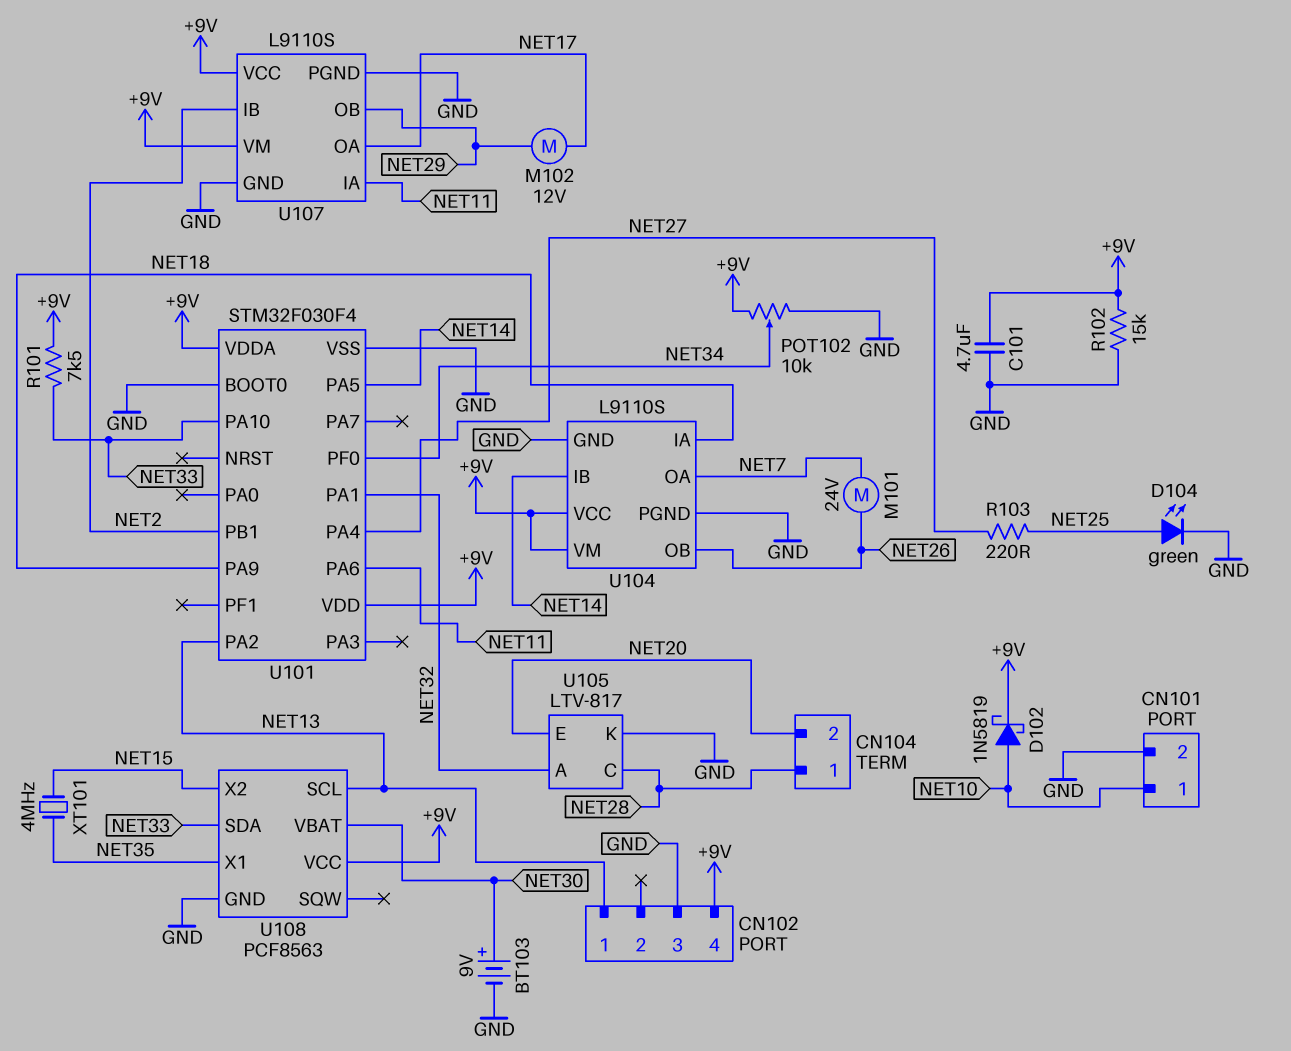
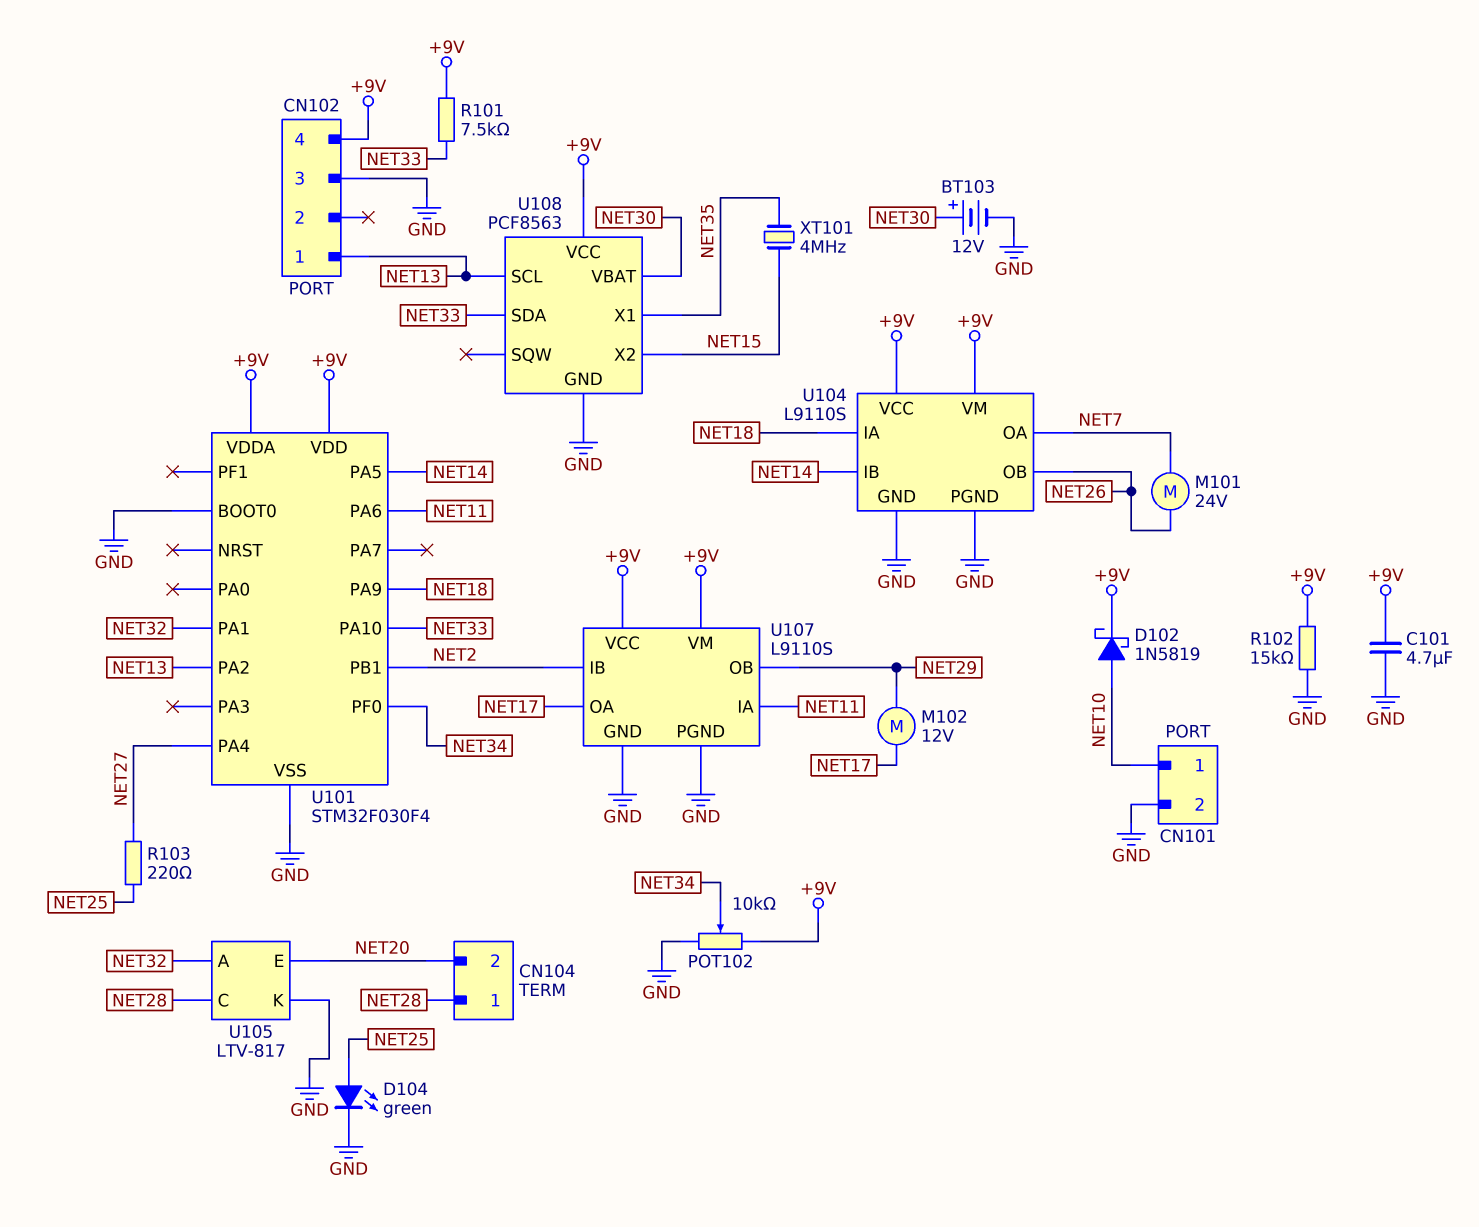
BT103: 9V (plus NET30, minus GND) -> 12V (plus NET30, minus GND)

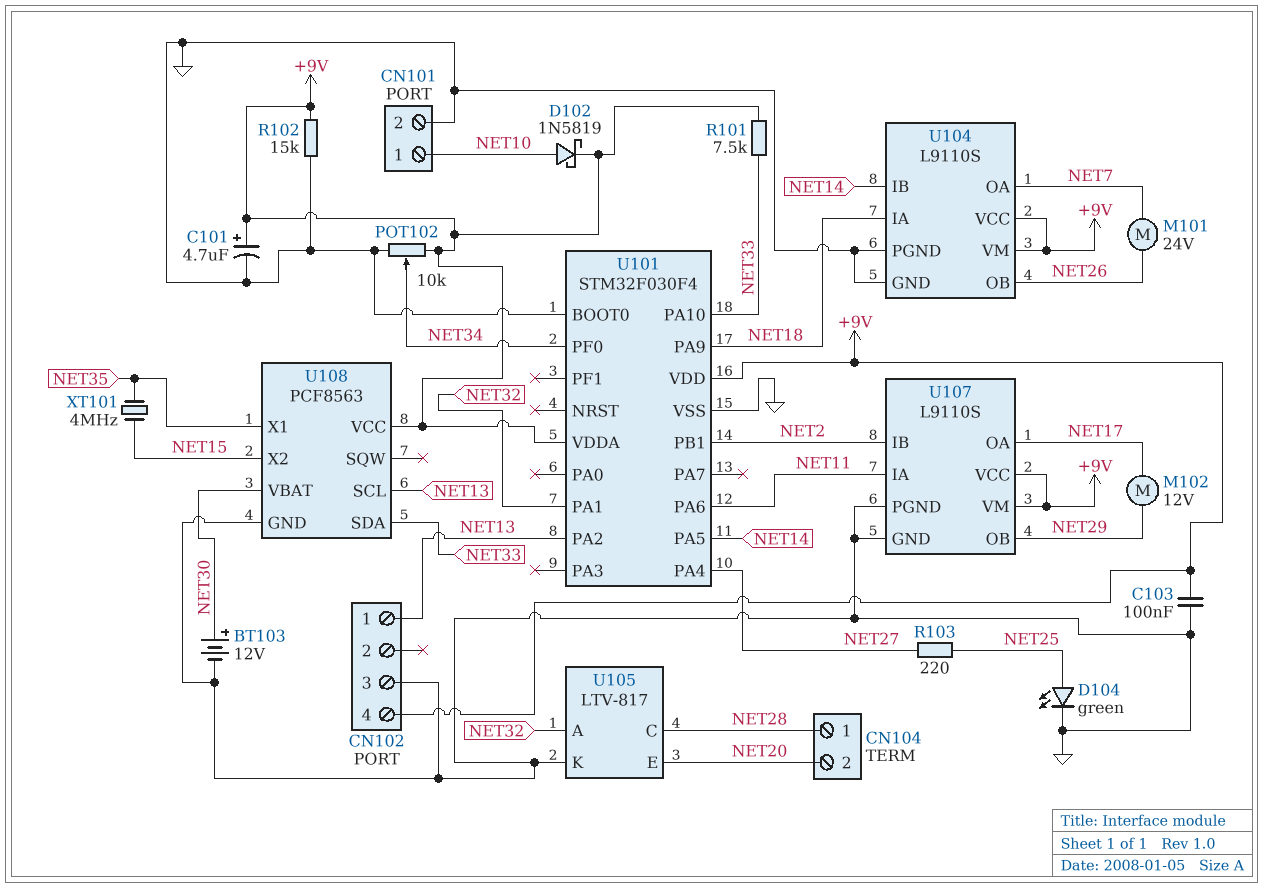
C101: 4.7uF (+9V, GND) -> 4.7uF (plus +9V, minus GND)
C103: none -> 100nF (+9V, GND)

